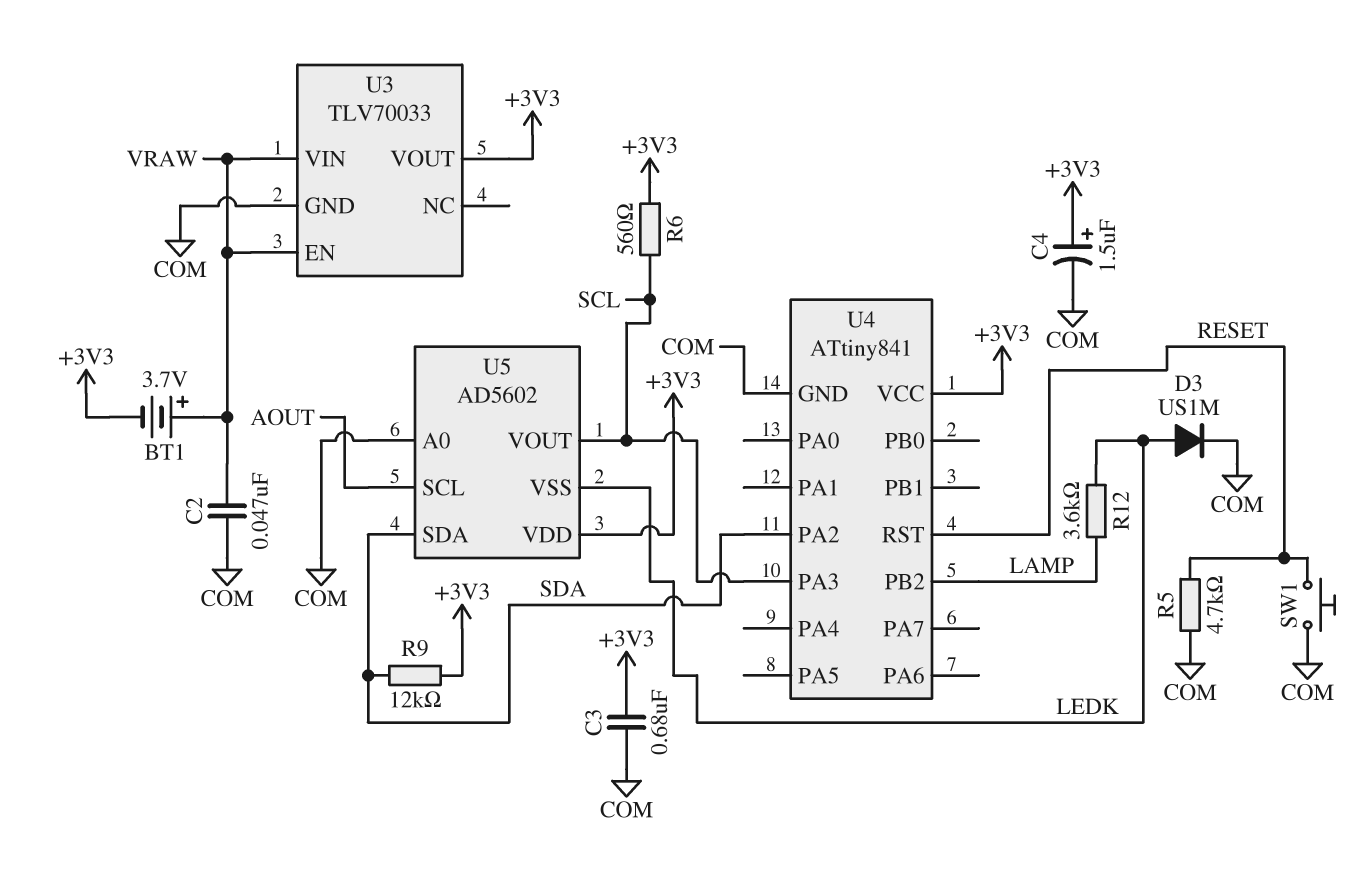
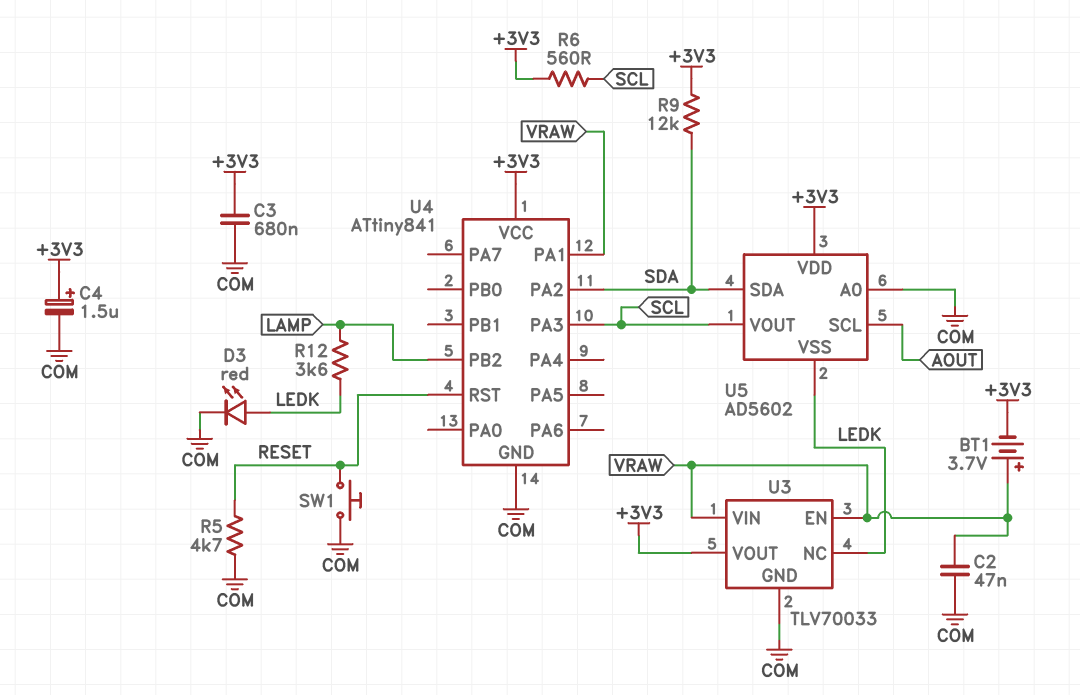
D3: diode US1M (A LEDK, K COM) -> LED red (A LEDK, K COM)
U3 pin NC: none -> LEDK
U4 pin PA1: none -> VRAW

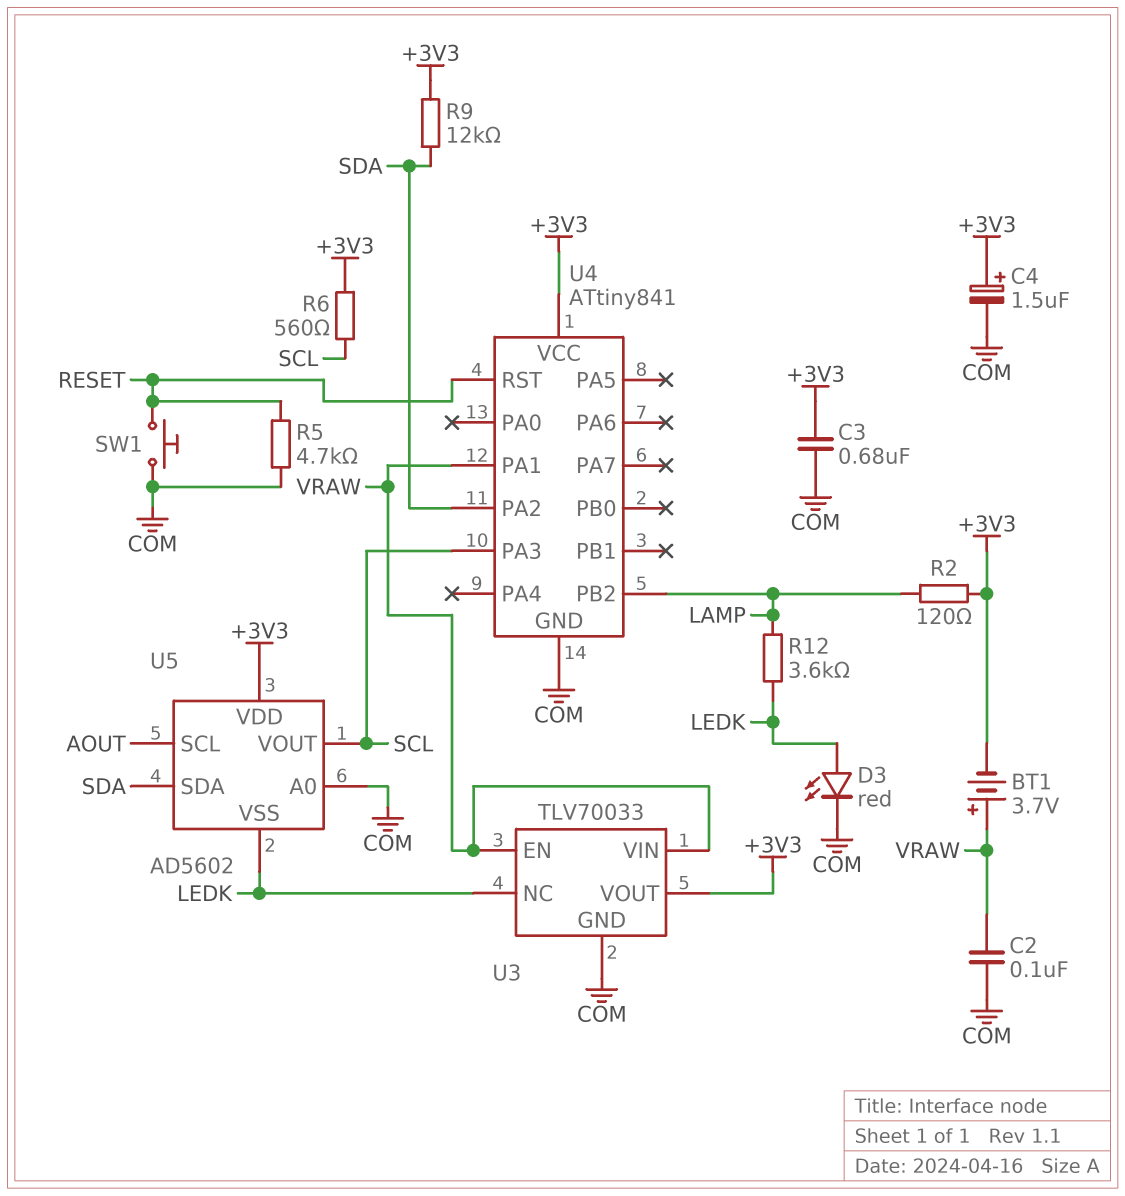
C2: 47nF (COM, VRAW) -> 100nF (COM, VRAW)
R2: none -> 120 (+3V3, LAMP)

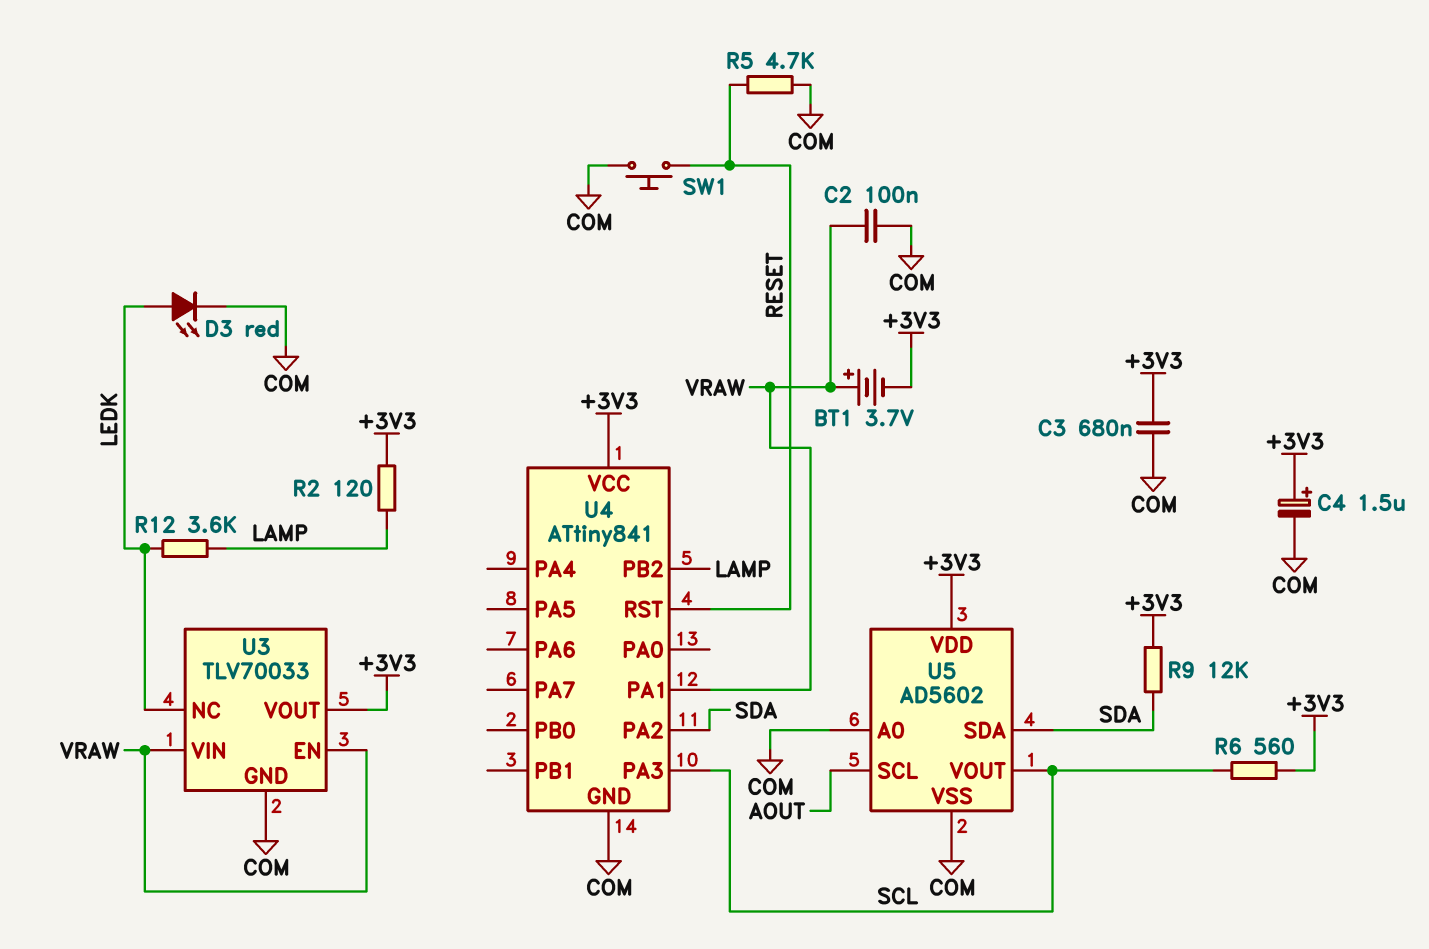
U5 pin VSS: LEDK -> COM

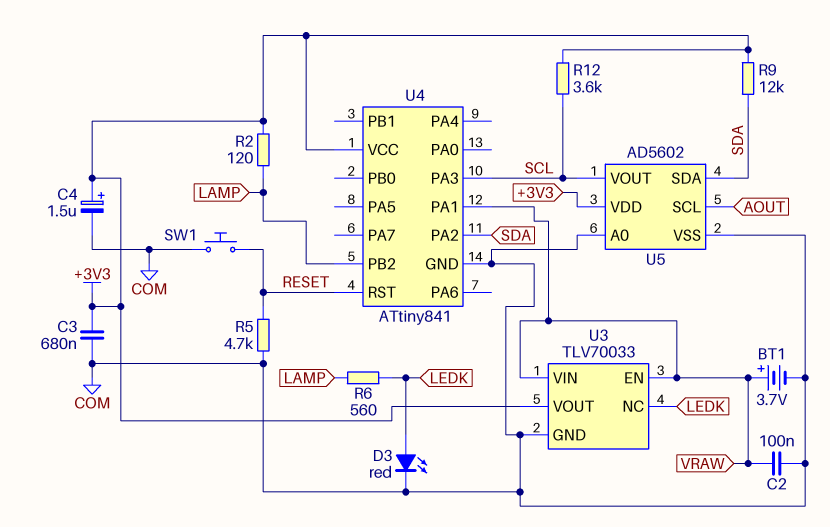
BT1: 3.7V (plus VRAW, minus +3V3) -> 3.7V (plus VRAW, minus COM)
R6: 560 (+3V3, SCL) -> 560 (LAMP, LEDK)
R12: 3.6k (LAMP, LEDK) -> 3.6k (+3V3, SCL)

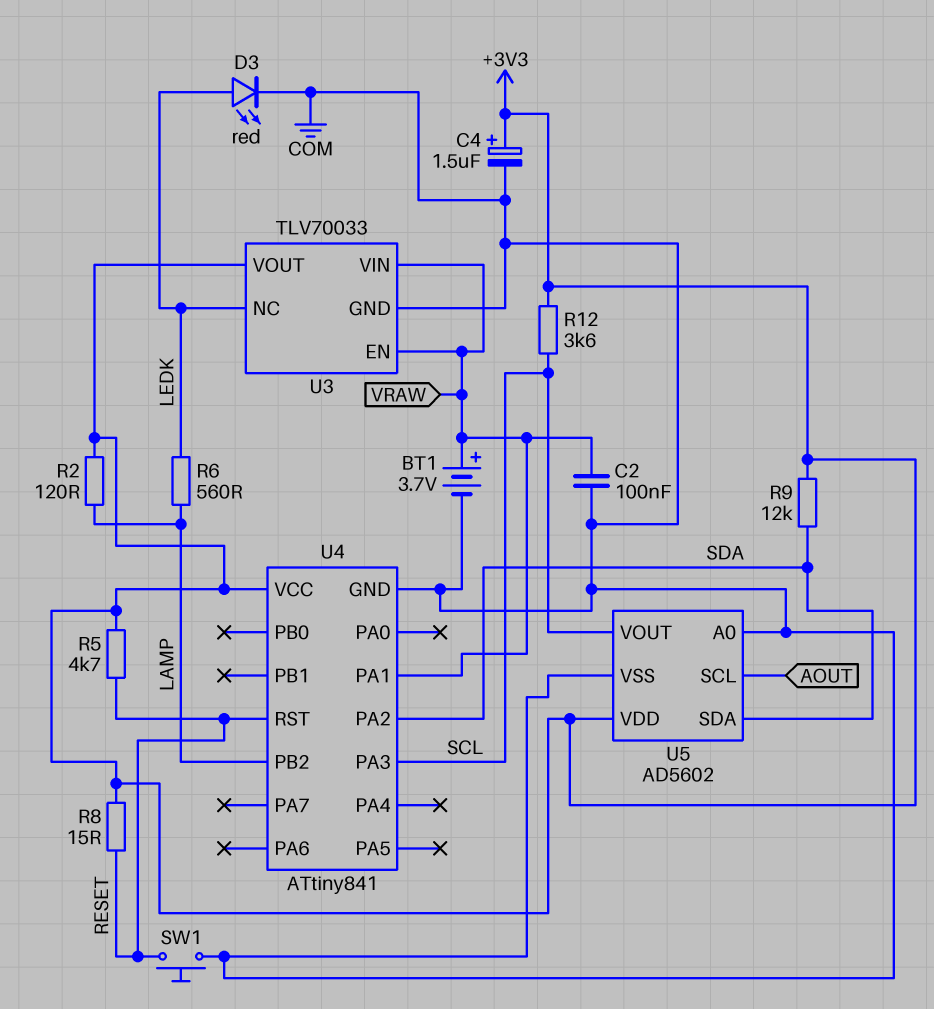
C3: 680nF (+3V3, COM) -> none
R5: 4.7k (COM, RESET) -> 4.7k (+3V3, RESET)
R8: none -> 15 (+3V3, RESET)

